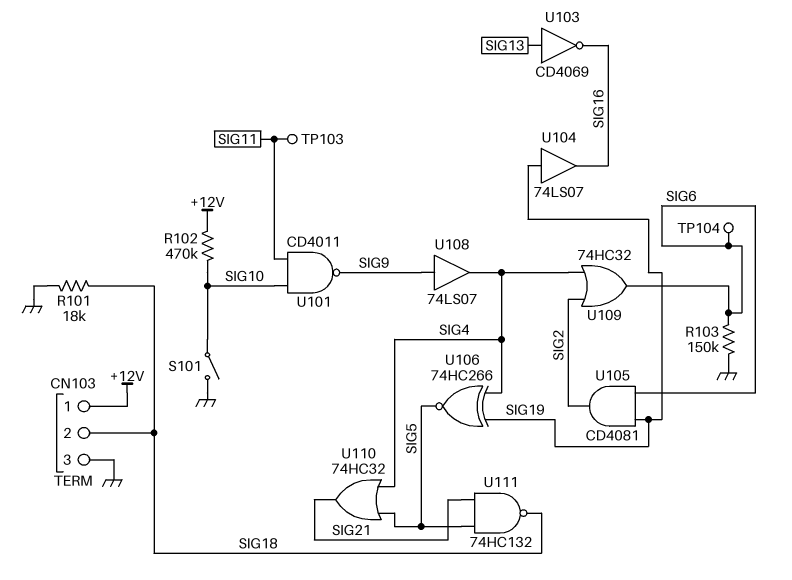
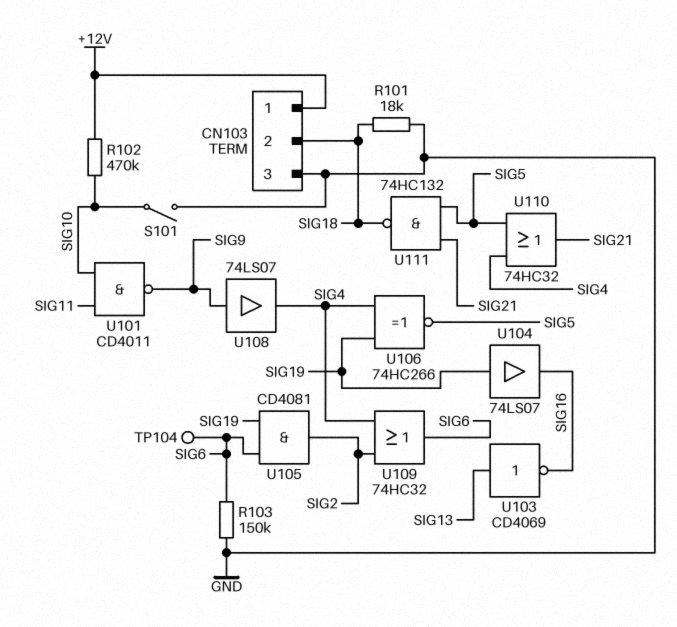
TP103: test point (SIG11) -> none

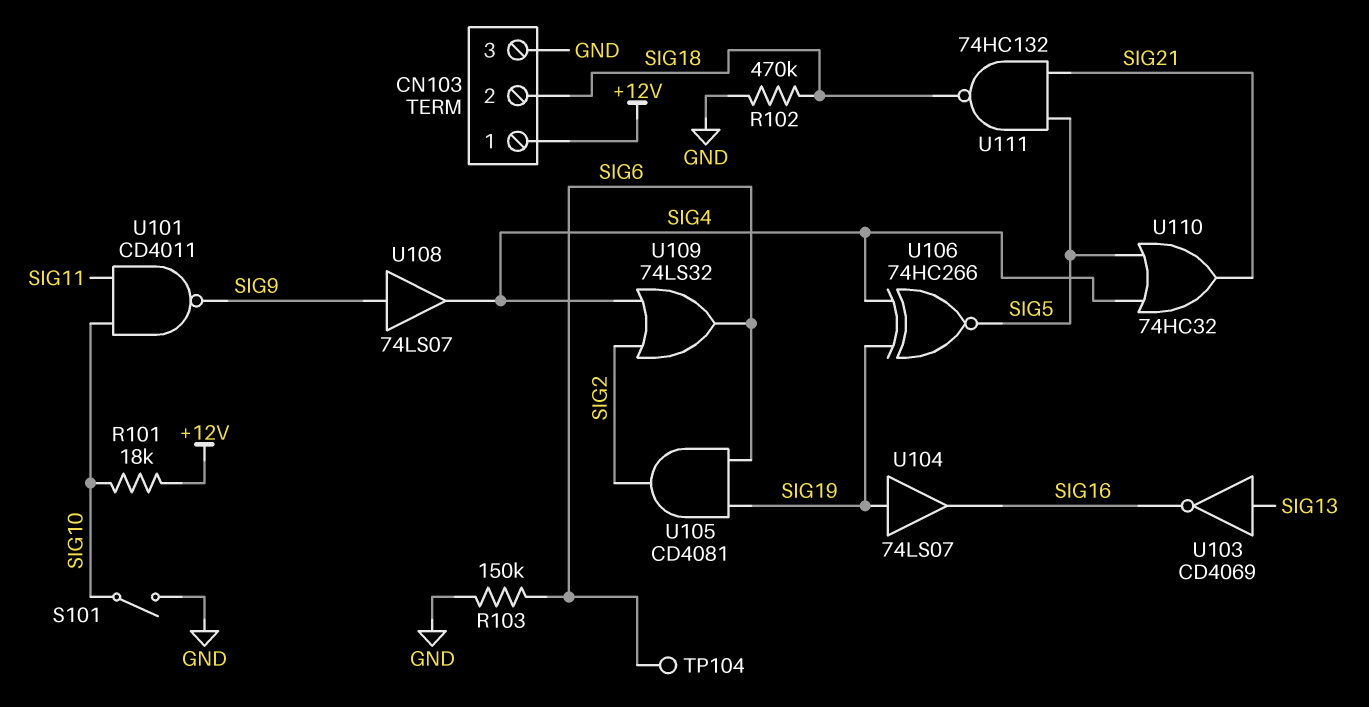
R101: 18k (GND, SIG18) -> 18k (+12V, SIG10)
R102: 470k (+12V, SIG10) -> 470k (GND, SIG18)
U109: OR 74HC32 (in SIG2, in SIG4, out SIG6) -> OR 74LS32 (in SIG2, in SIG4, out SIG6)

